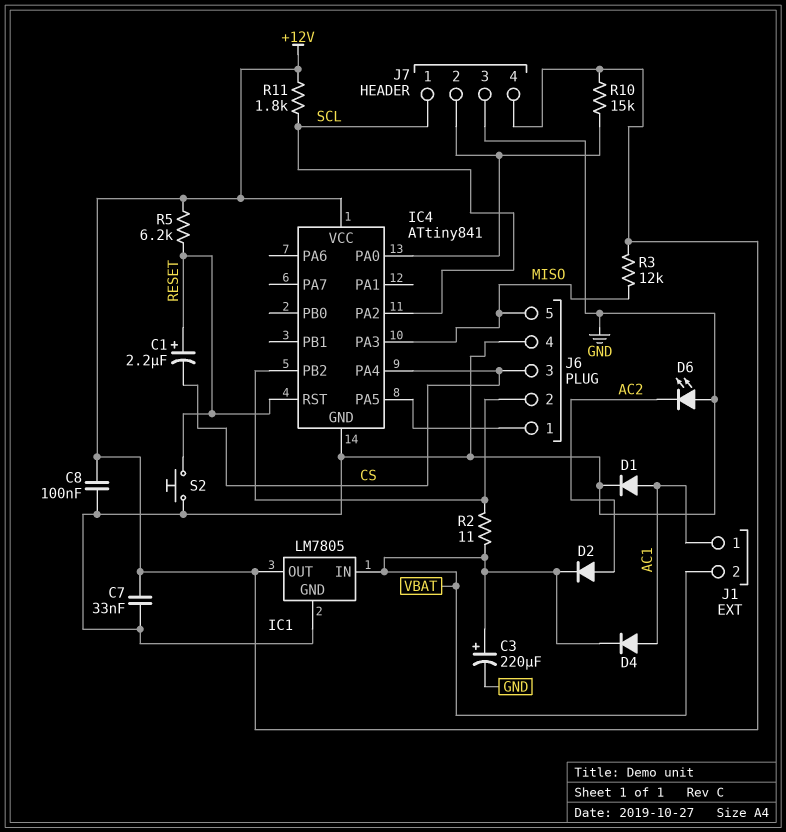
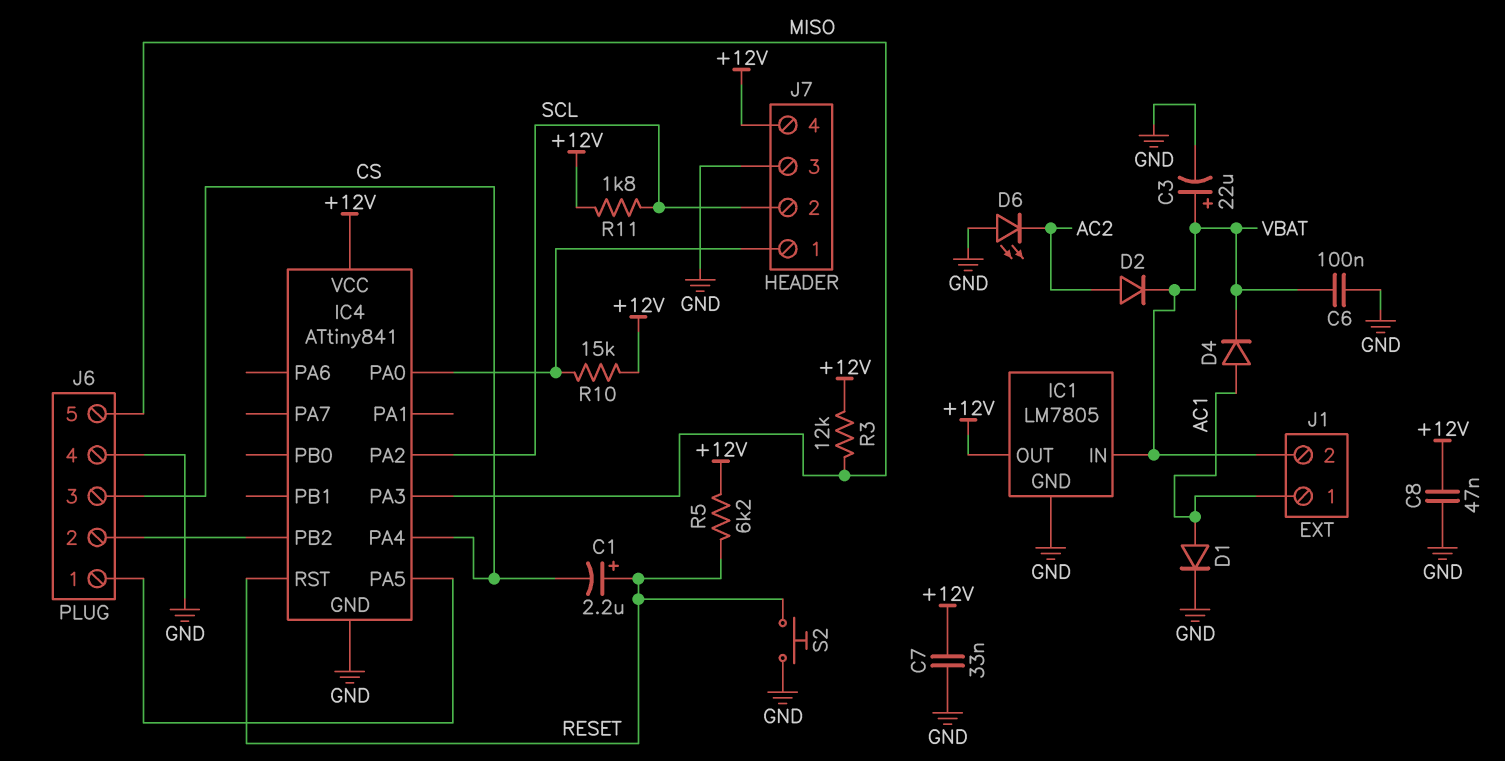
C3: 220uF (plus VBAT, minus GND) -> 22uF (plus VBAT, minus GND)
C6: none -> 100nF (GND, VBAT)
C8: 100nF (+12V, GND) -> 47nF (+12V, GND)
J7 pin 1: SCL -> IC4/PA0
J7 pin 2: IC4/PA0 -> SCL
R2: 11 (IC4/PB2, VBAT) -> none

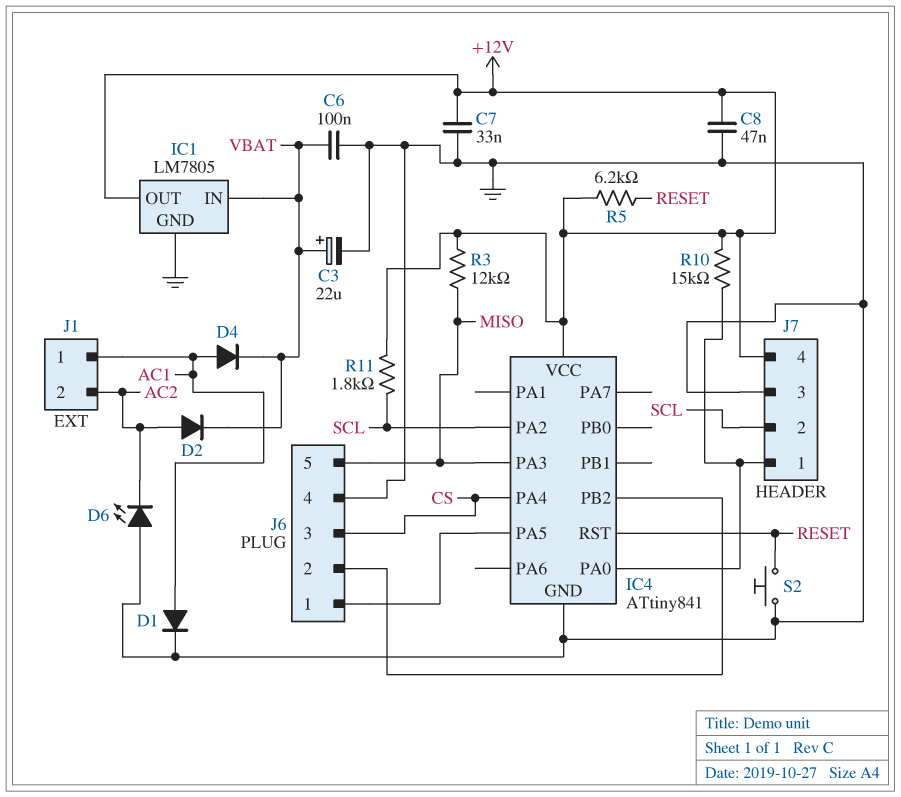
C1: 2.2uF (plus RESET, minus CS) -> none
J1 pin 2: VBAT -> AC2

